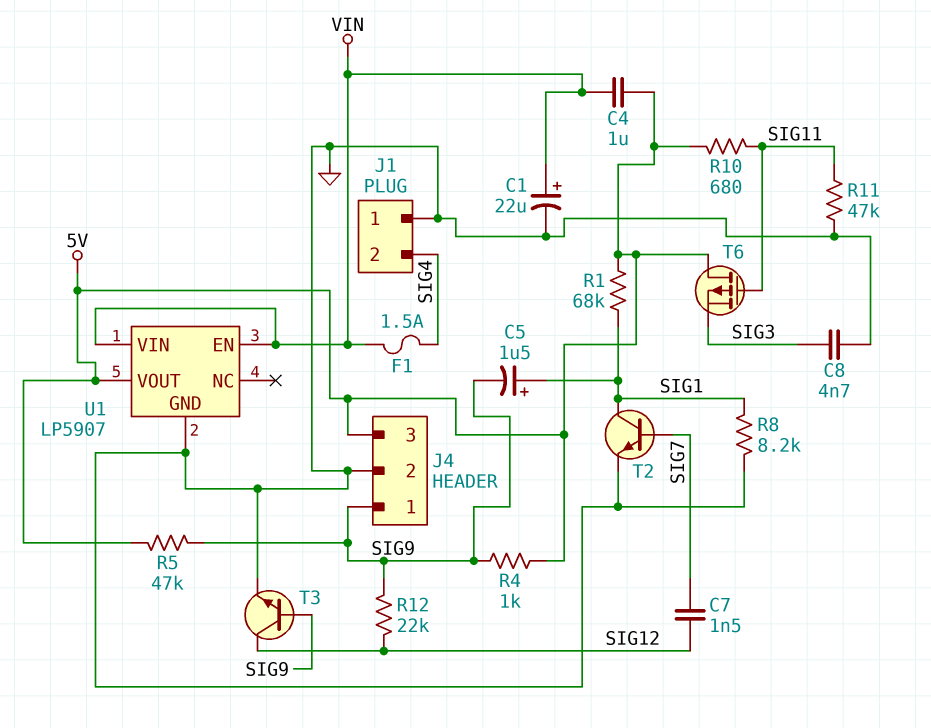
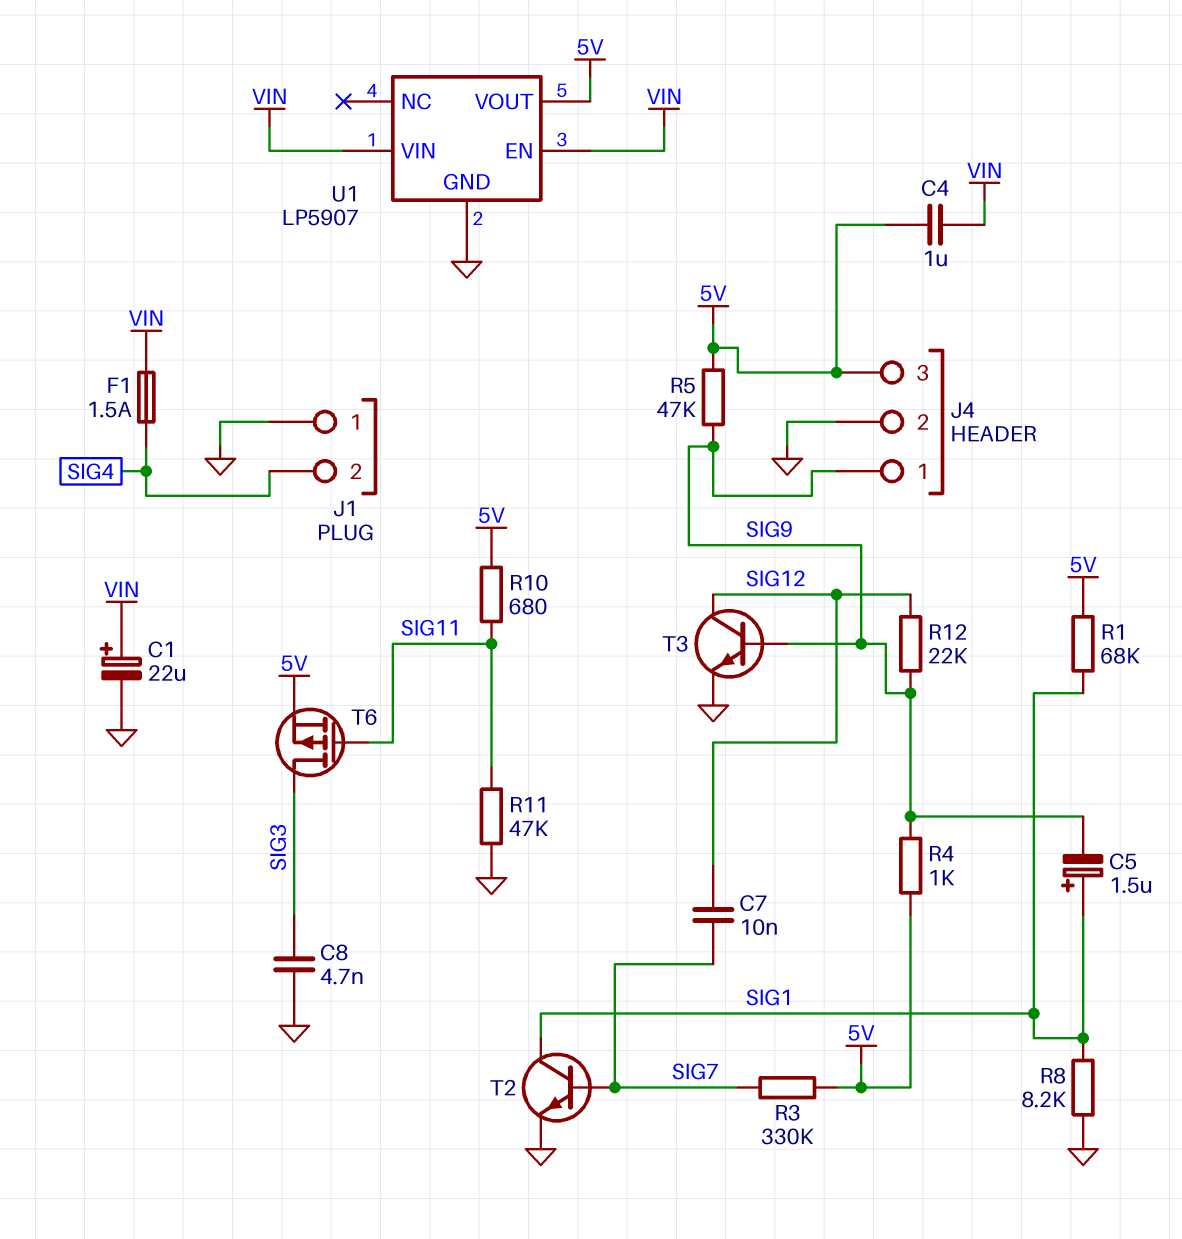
C7: 1.5nF (SIG7, SIG12) -> 10nF (SIG7, SIG12)
R3: none -> 330k (5V, SIG7)
T6: PMOS (G SIG11, D 5V, S SIG3) -> PMOS (G SIG11, D SIG3, S 5V)

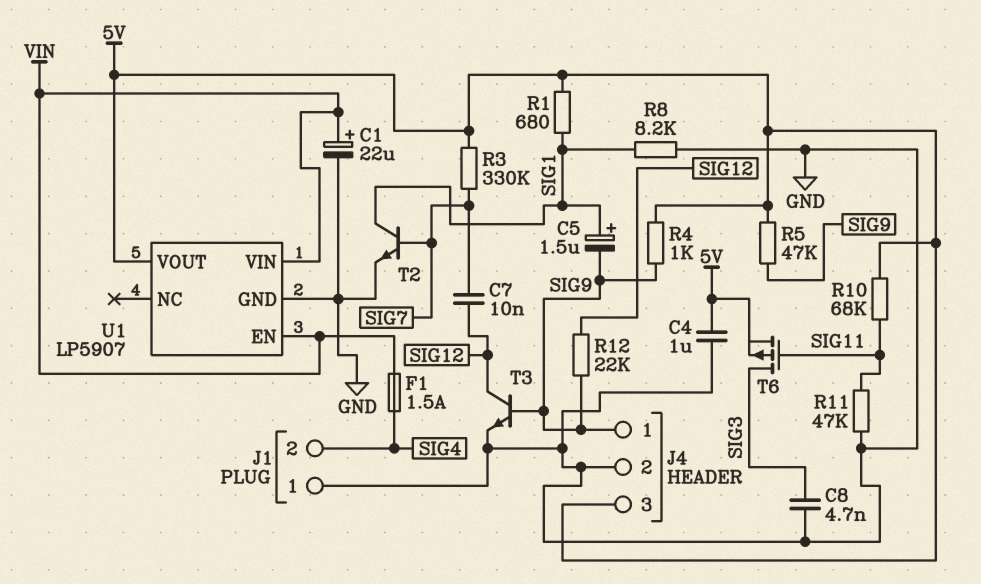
C4: 1uF (5V, VIN) -> 1uF (5V, GND)
R1: 68k (5V, SIG1) -> 680 (5V, SIG1)
R10: 680 (5V, SIG11) -> 68k (5V, SIG11)

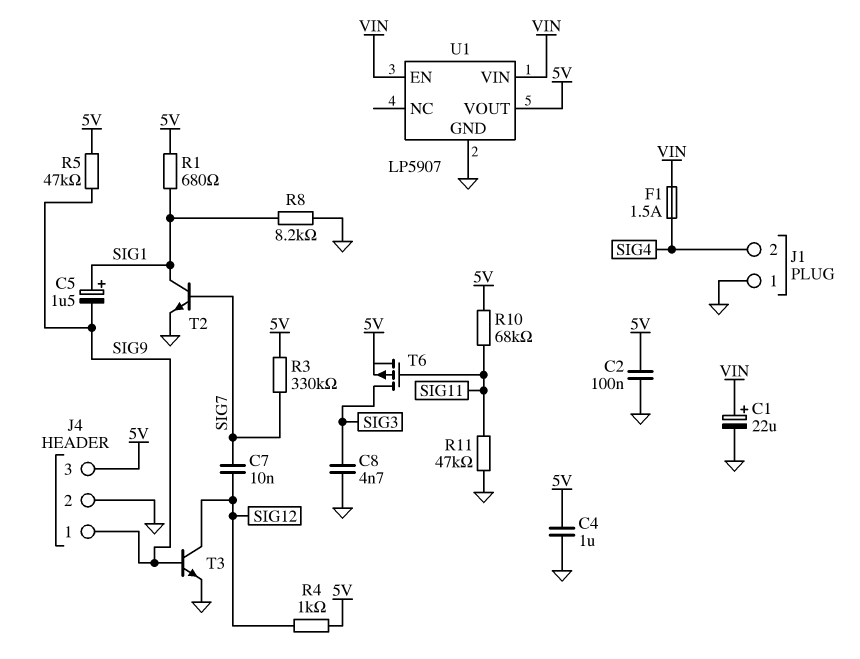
C2: none -> 100nF (5V, GND)
R4: 1k (5V, SIG9) -> 1k (5V, SIG12)
R12: 22k (SIG9, SIG12) -> none

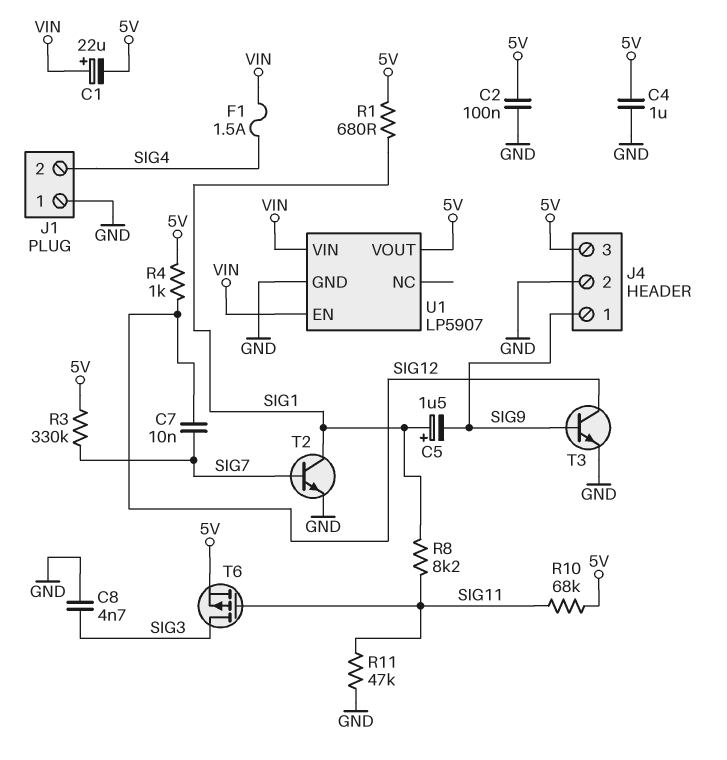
C1: 22uF (plus VIN, minus GND) -> 22uF (plus VIN, minus 5V)
R5: 47k (5V, SIG9) -> none
R8: 8.2k (GND, SIG1) -> 8.2k (SIG1, SIG11)

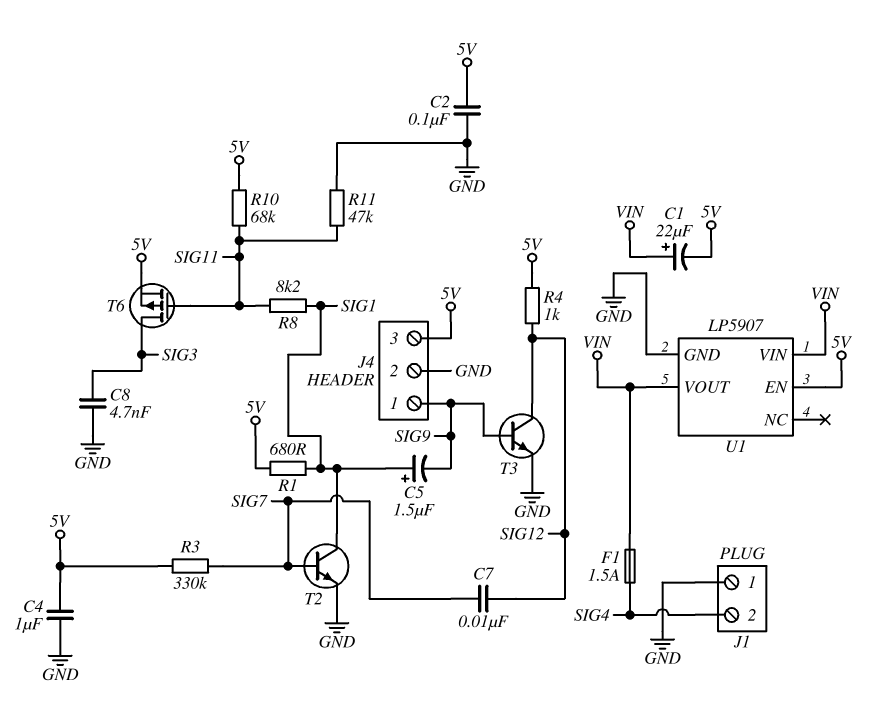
U1 pin EN: VIN -> 5V
U1 pin VOUT: 5V -> VIN

